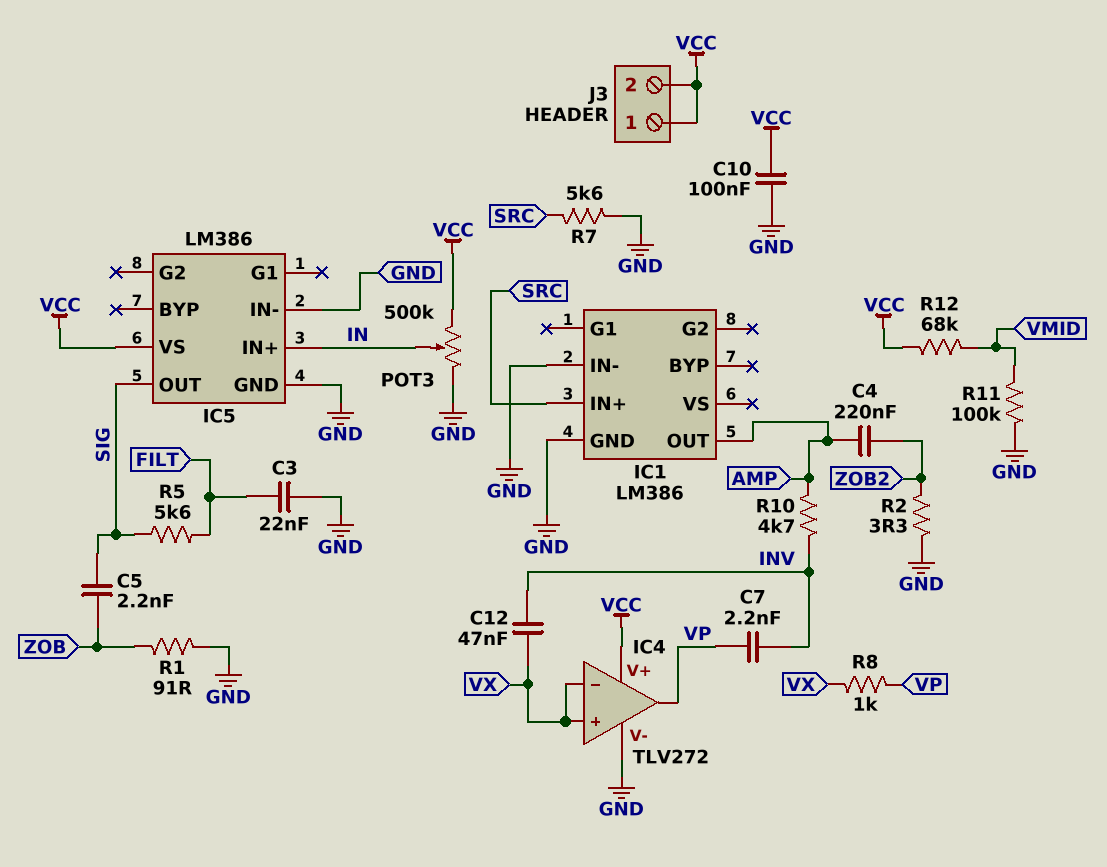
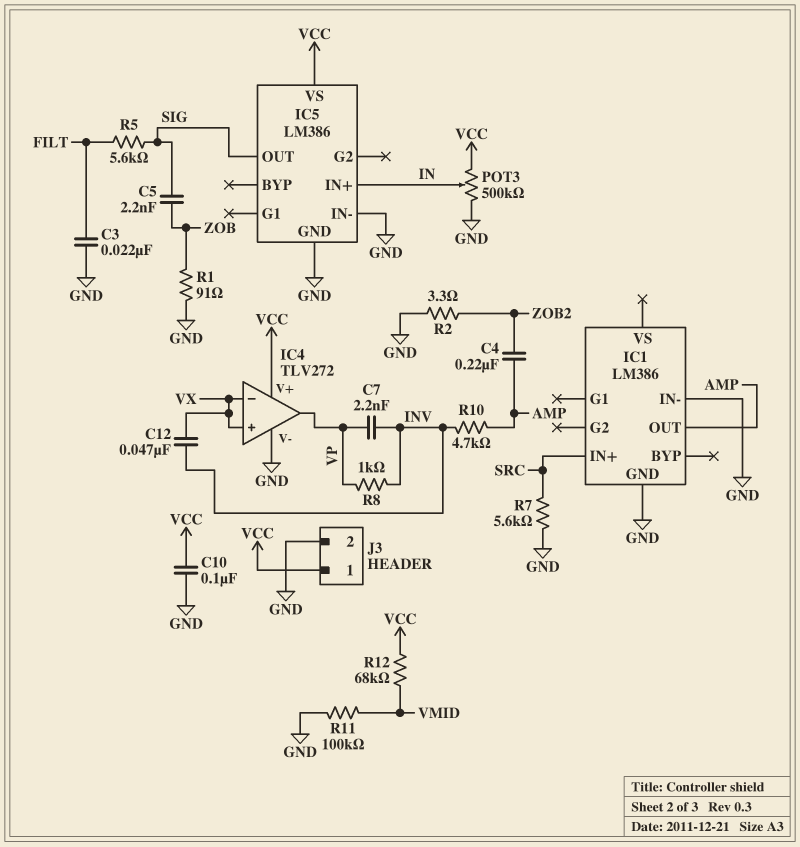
J3 pin 2: VCC -> GND
R8: 1k (VP, VX) -> 1k (INV, VP)

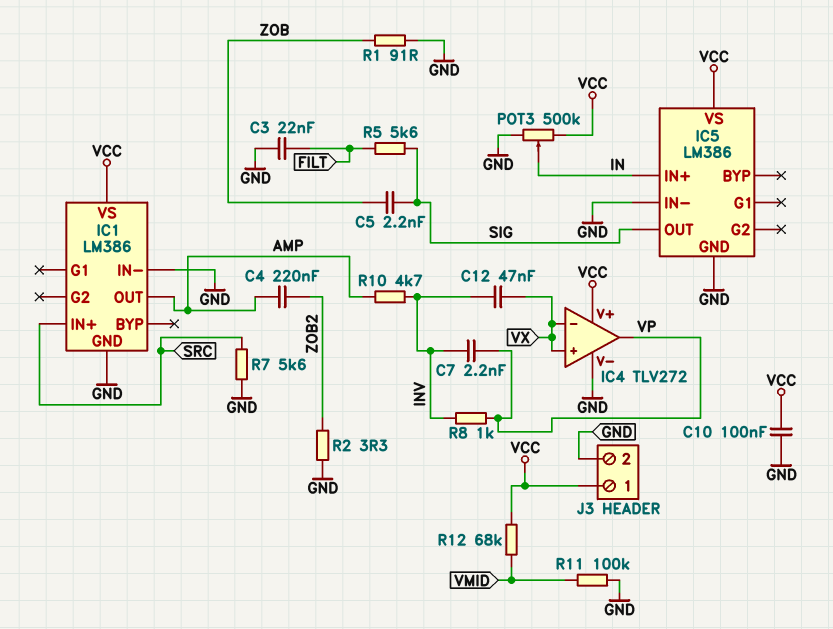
IC1 pin VS: none -> VCC

